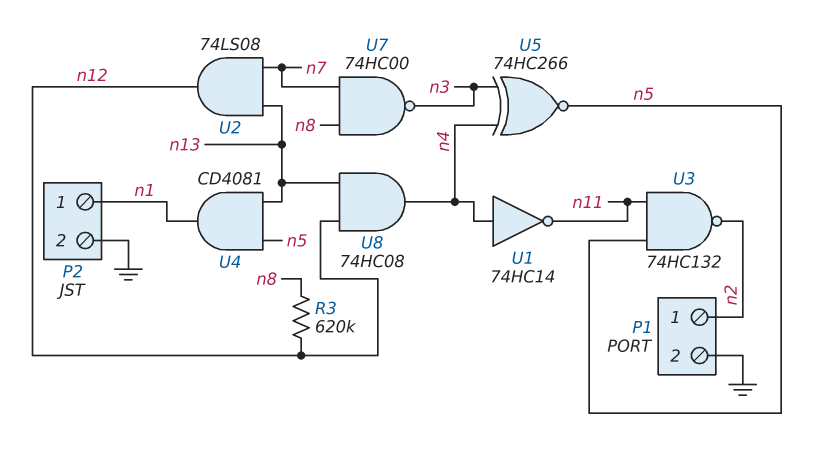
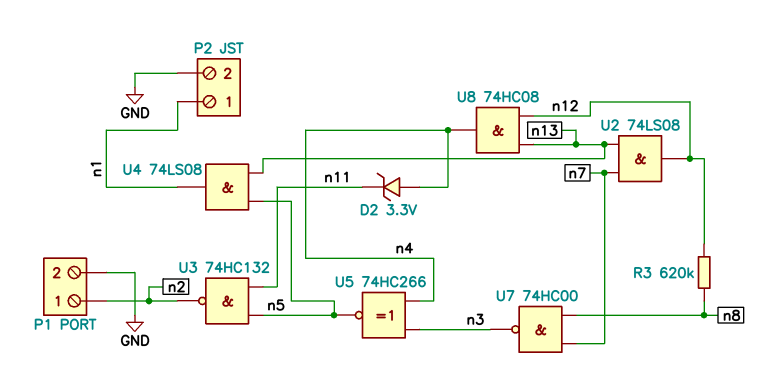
D2: none -> zener 3.3V (A n4, K n11)
U1: NOT 74HC14 (in n4, out n11) -> none
U4: AND CD4081 (in n5, in n13, out n1) -> AND 74LS08 (in n5, in n13, out n1)

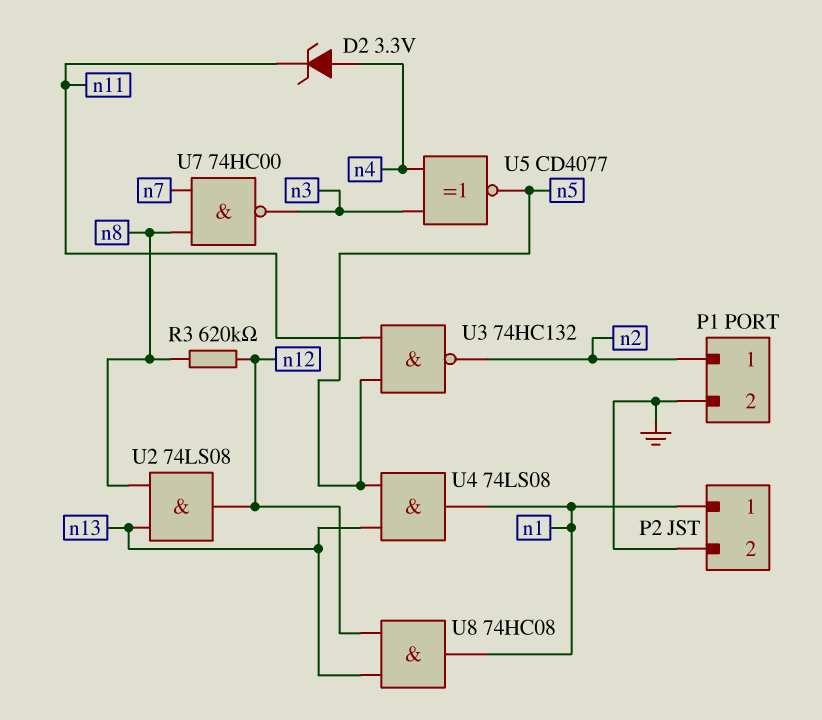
U2: AND 74LS08 (in n7, in n13, out n12) -> AND 74LS08 (in n8, in n13, out n12)
U5: XNOR 74HC266 (in n3, in n4, out n5) -> XNOR CD4077 (in n3, in n4, out n5)
U8: AND 74HC08 (in n12, in n13, out n4) -> AND 74HC08 (in n12, in n13, out n1)

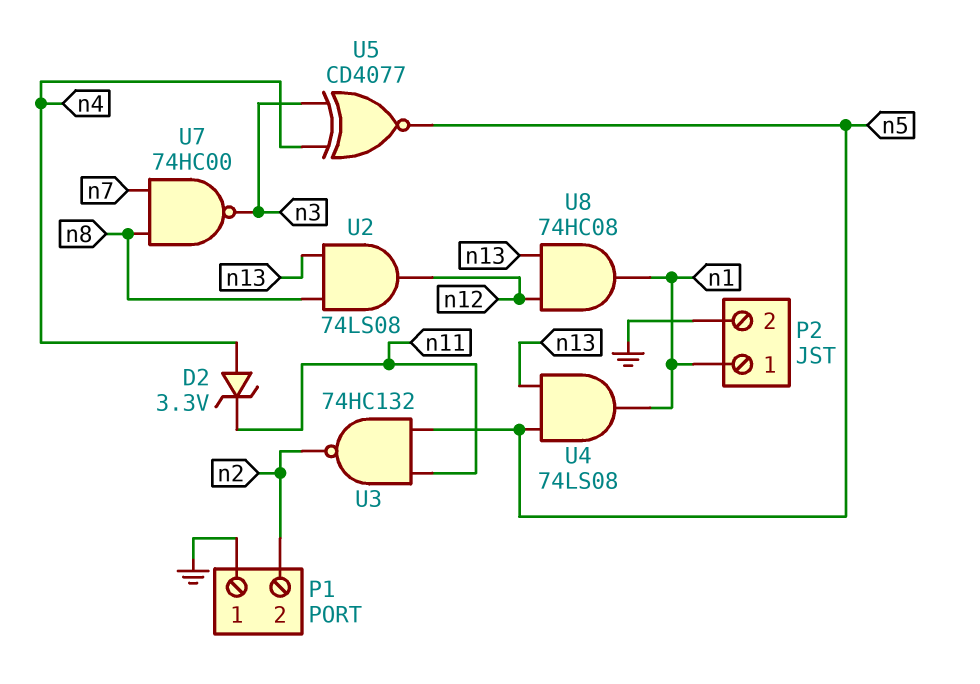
P1 pin 1: n2 -> GND
P1 pin 2: GND -> n2
R3: 620k (n8, n12) -> none

